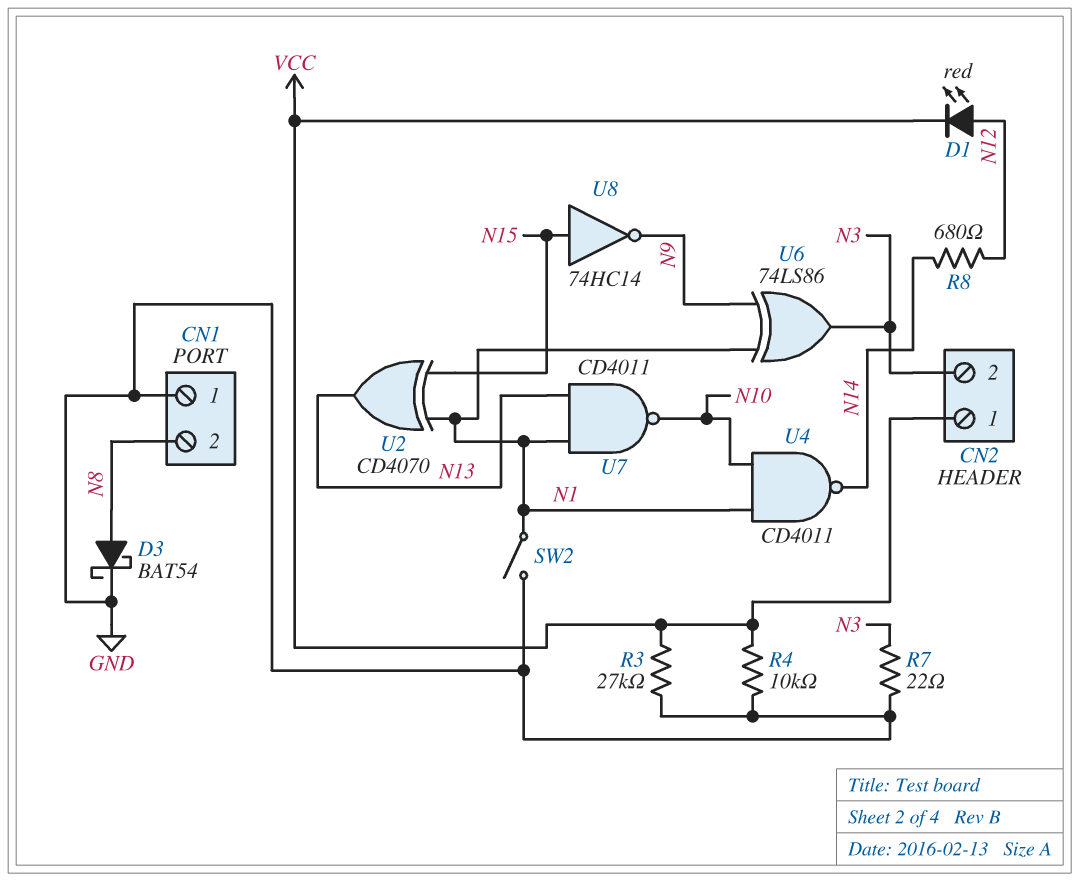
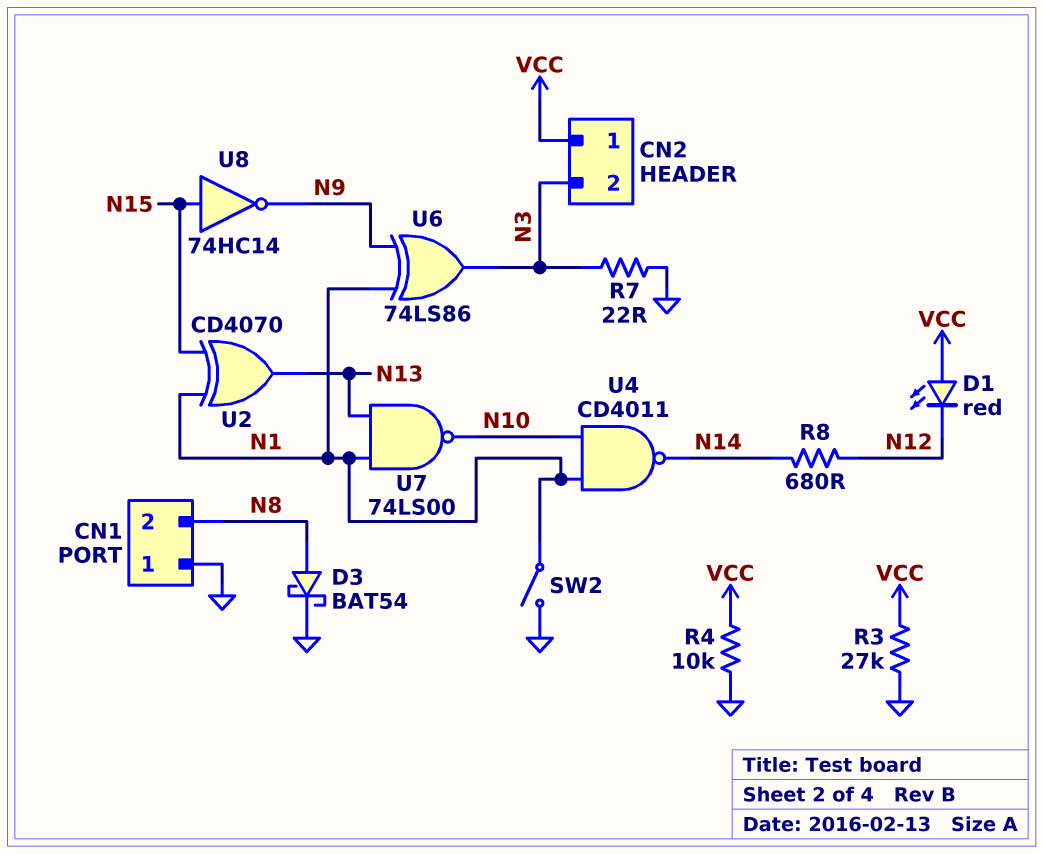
D1: LED red (A N12, K VCC) -> LED red (A VCC, K N12)
U7: NAND CD4011 (in N1, in N13, out N10) -> NAND 74LS00 (in N1, in N13, out N10)

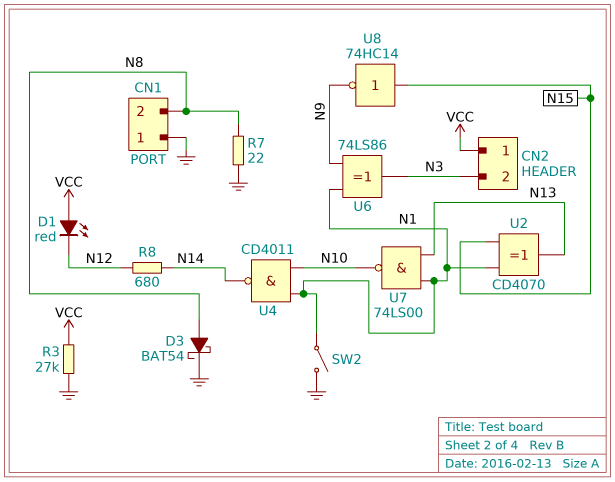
R4: 10k (GND, VCC) -> none
R7: 22 (GND, N3) -> 22 (GND, N8)

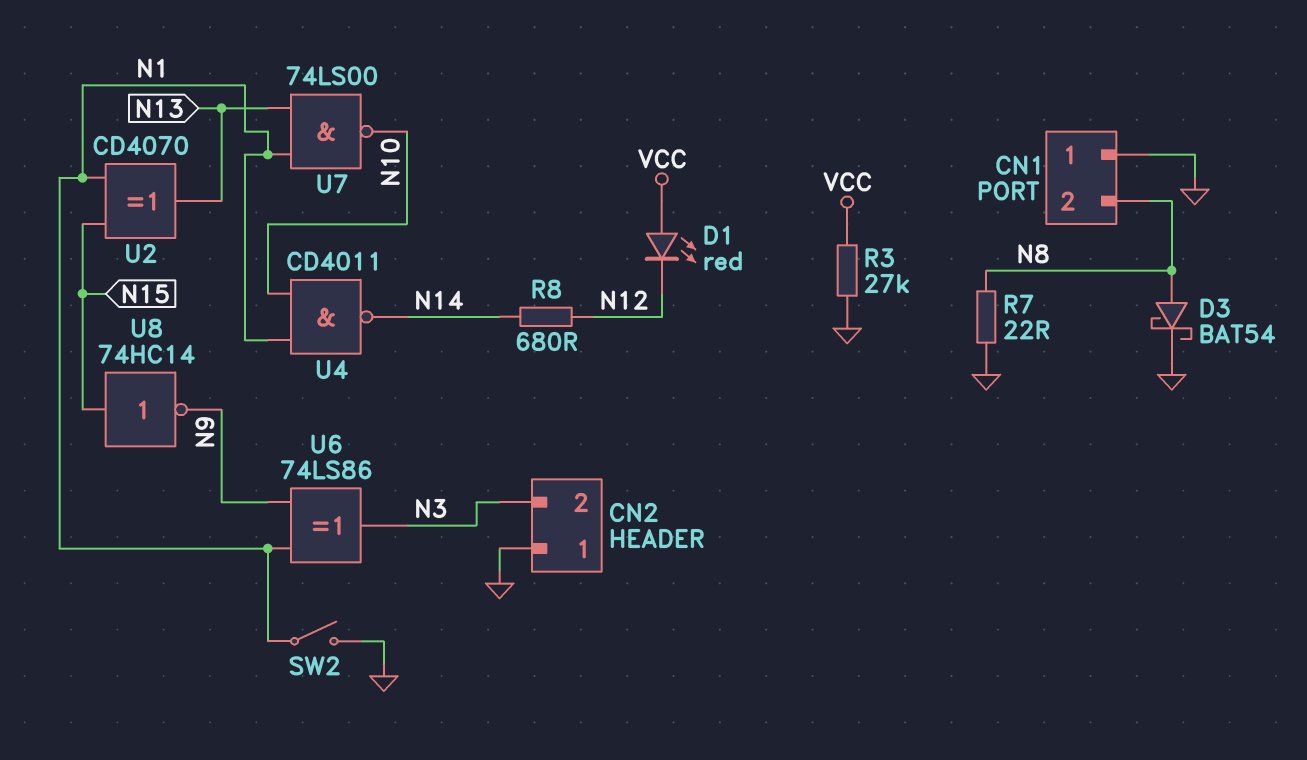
CN2 pin 1: VCC -> GND

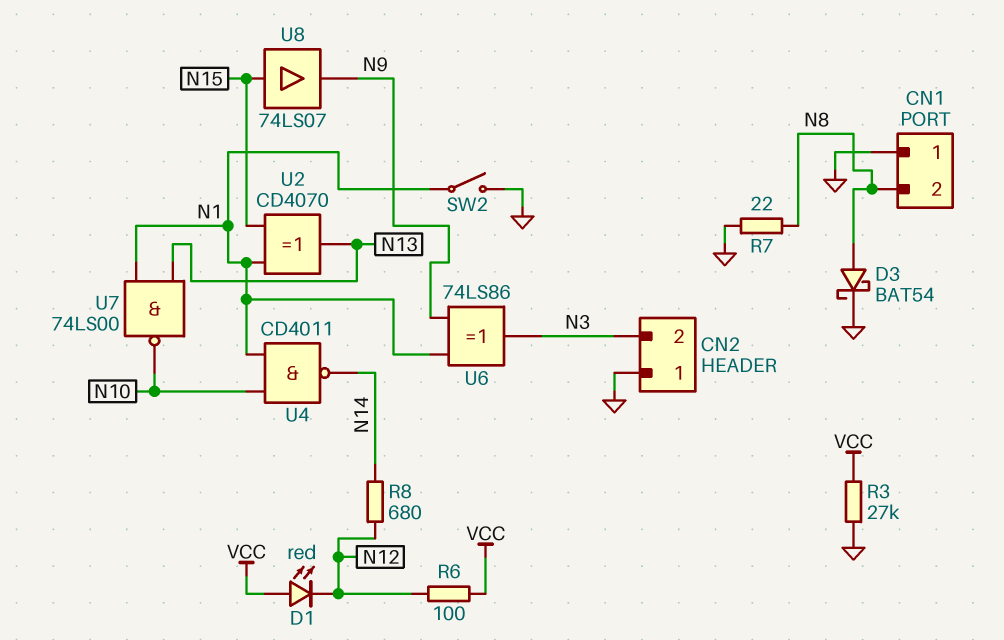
R6: none -> 100 (N12, VCC)
U8: NOT 74HC14 (in N15, out N9) -> buffer 74LS07 (in N15, out N9)

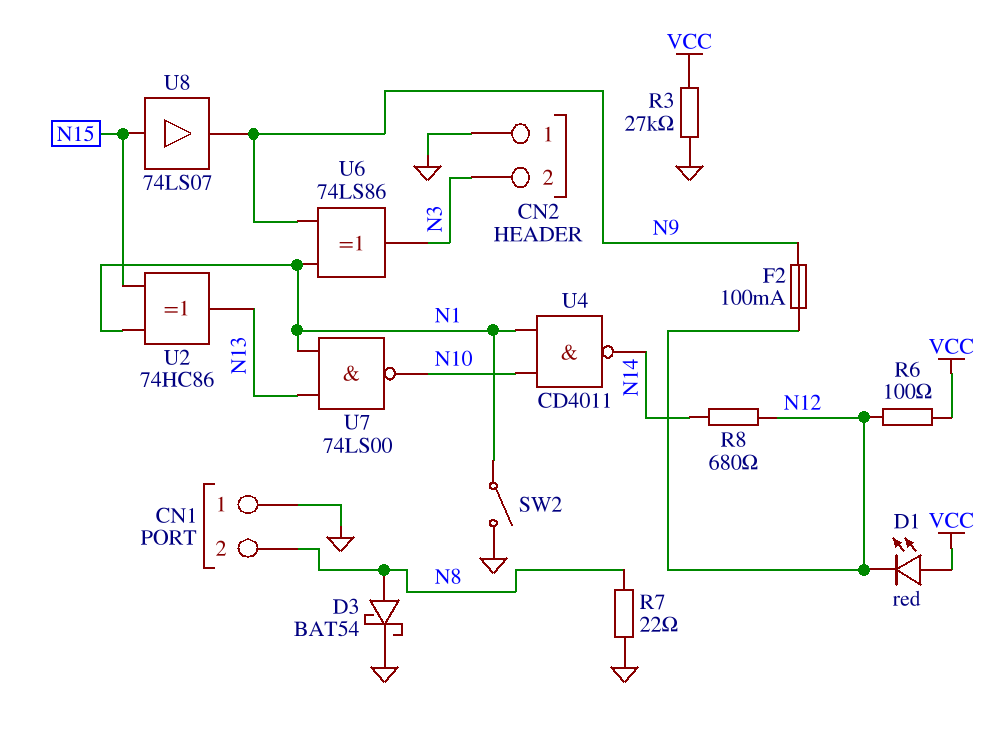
F2: none -> 100mA (N9, N12)
U2: XOR CD4070 (in N1, in N15, out N13) -> XOR 74HC86 (in N1, in N15, out N13)

